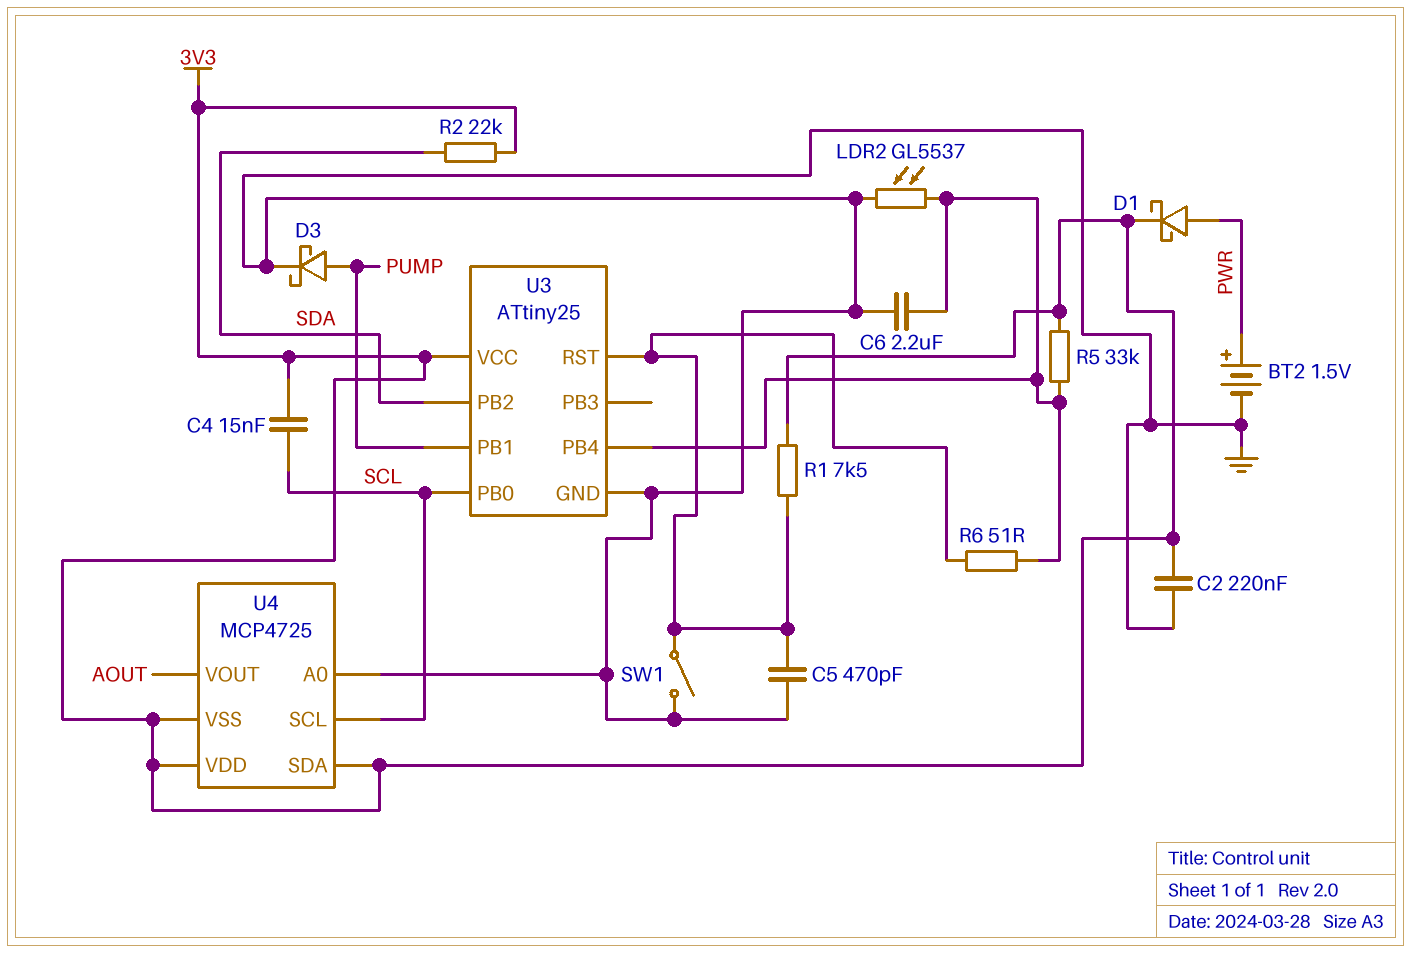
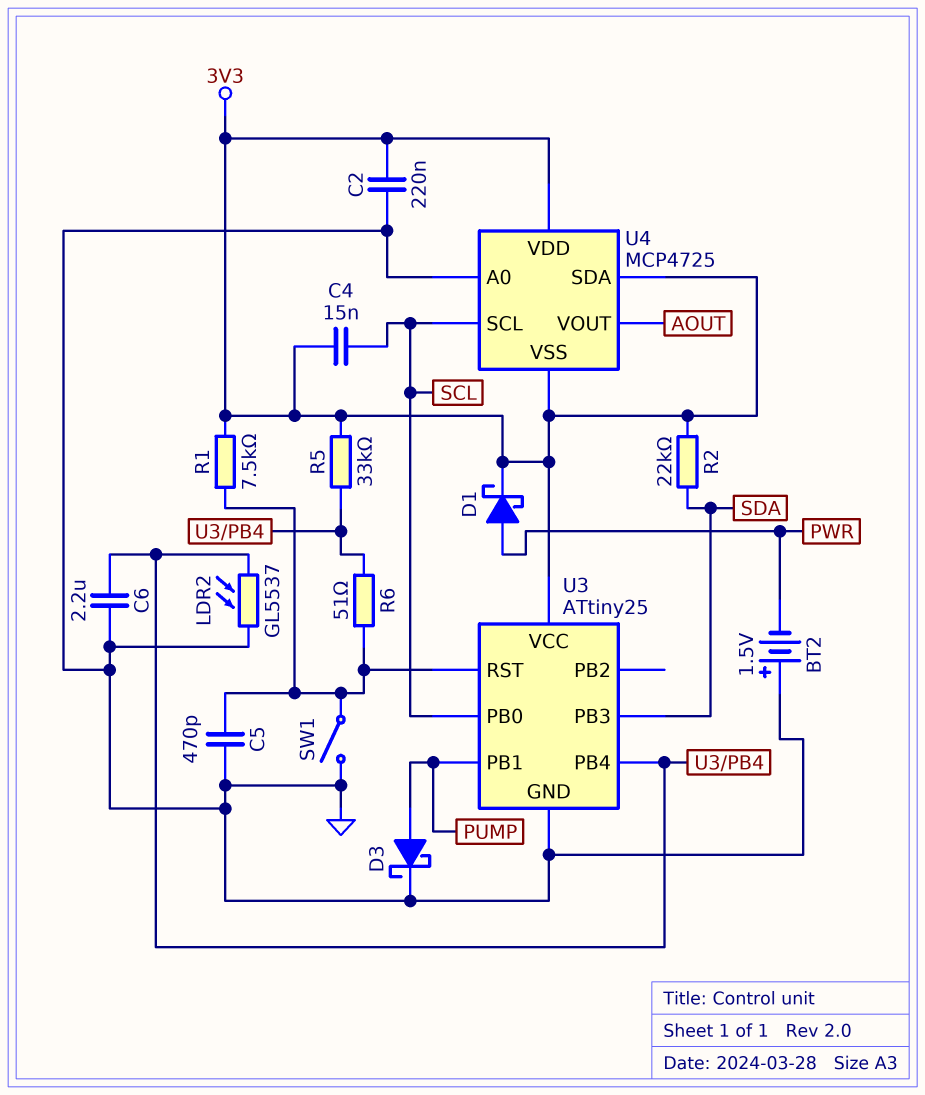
BT2: 1.5V (plus PWR, minus GND) -> 1.5V (plus GND, minus PWR)
U3 pin PB2: SDA -> none
U3 pin PB3: none -> SDA

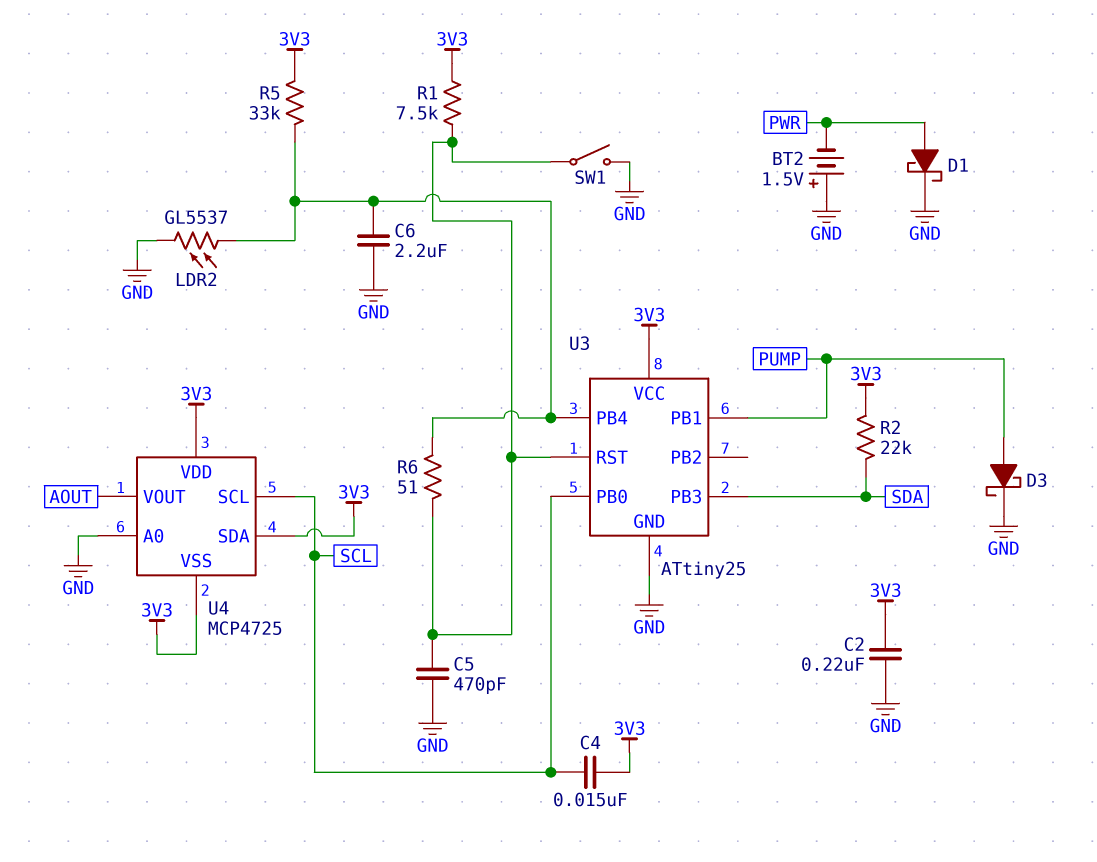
D1: schottky (A PWR, K 3V3) -> schottky (A PWR, K GND)

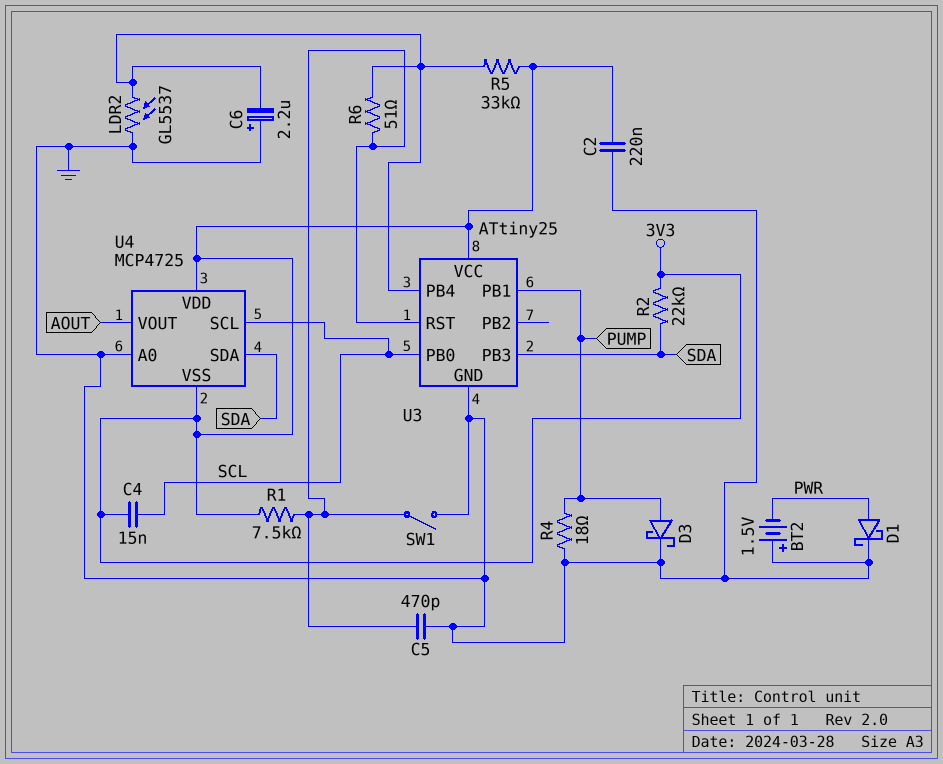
C6: 2.2uF (GND, U3/PB4) -> 2.2uF (plus GND, minus U3/PB4)
R4: none -> 18 (GND, PUMP)
U4 pin SDA: 3V3 -> SDA

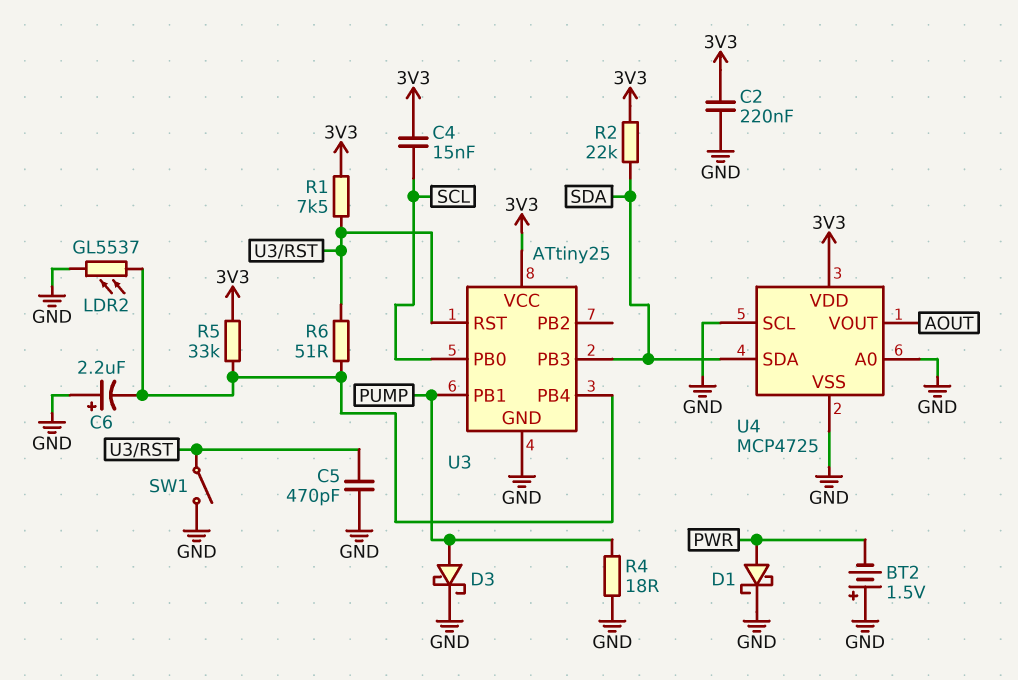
U4 pin SCL: SCL -> GND
U4 pin VSS: 3V3 -> GND

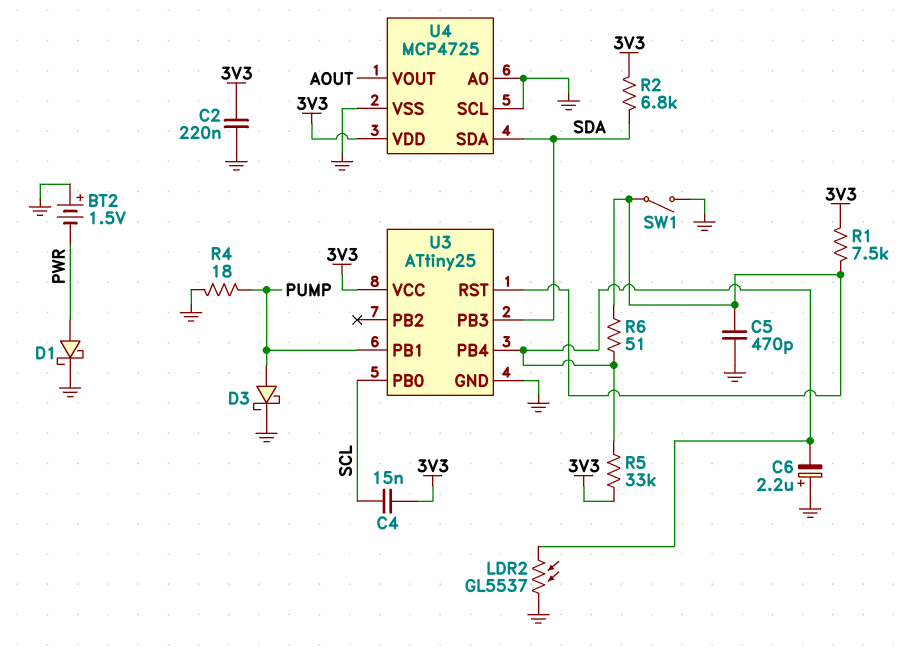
R2: 22k (3V3, SDA) -> 6.8k (3V3, SDA)

